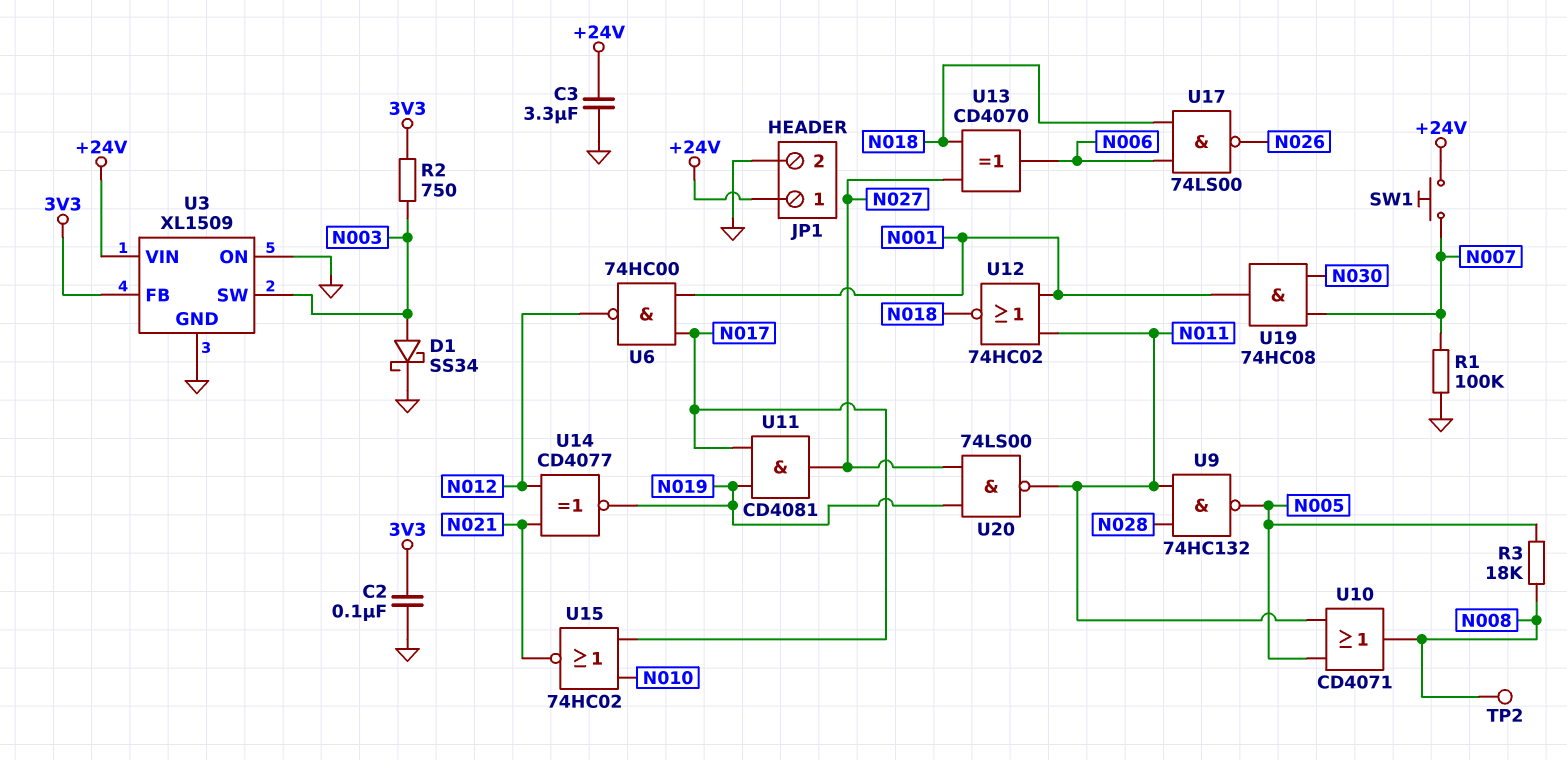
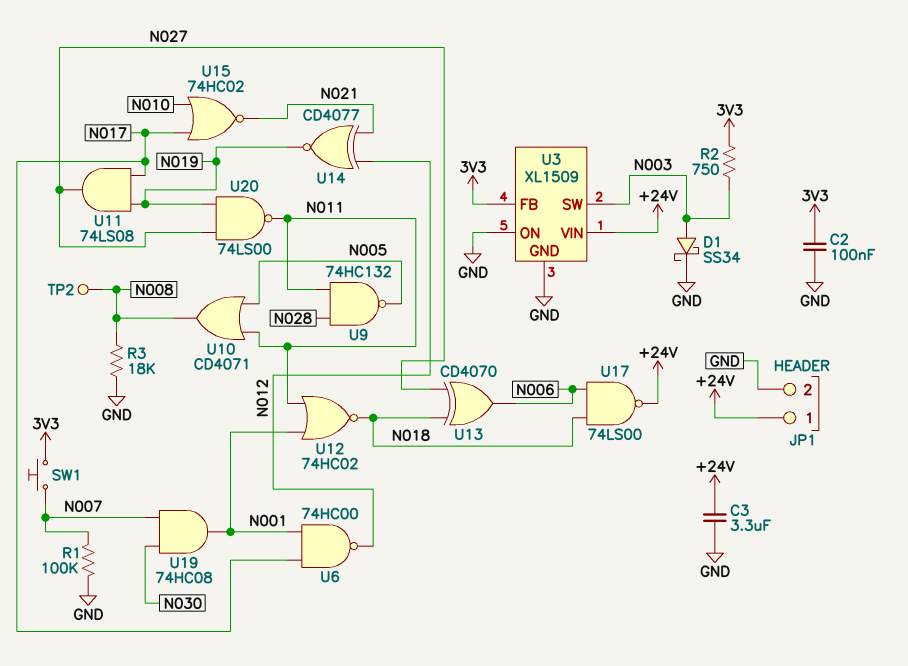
R3: 18k (N005, N008) -> 18k (GND, N008)
SW1: button (+24V, N007) -> button (3V3, N007)
U11: AND CD4081 (in N017, in N019, out N027) -> AND 74LS08 (in N017, in N019, out N027)
U17: NAND 74LS00 (in N006, in N018, out N026) -> NAND 74LS00 (in N006, in N018, out +24V)

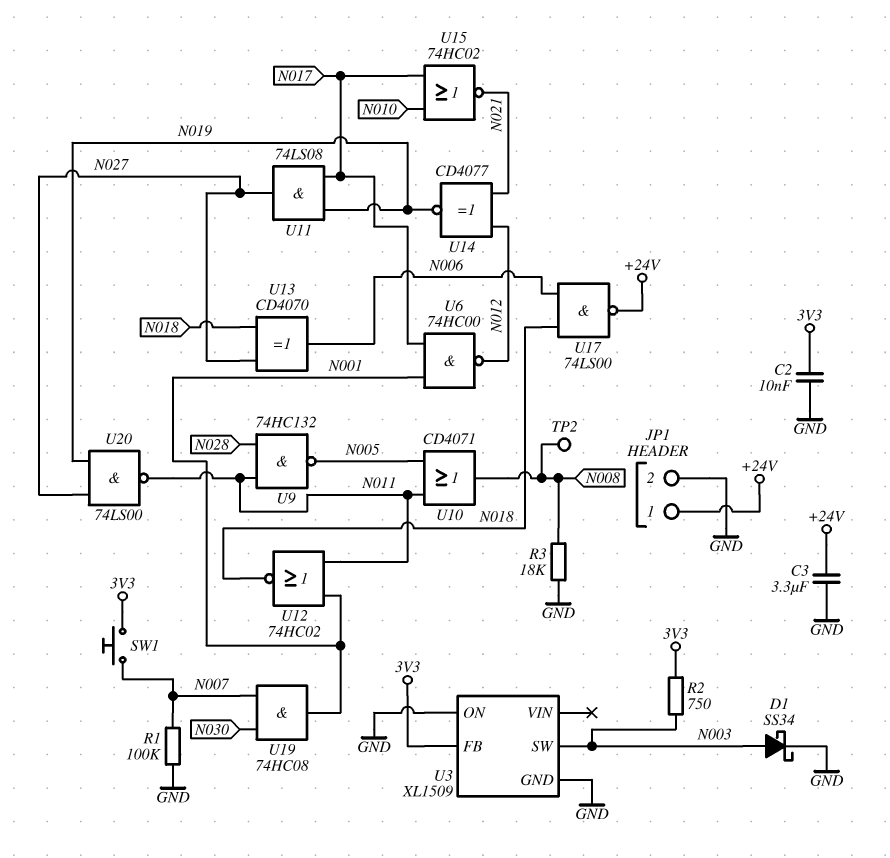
C2: 100nF (3V3, GND) -> 10nF (3V3, GND)
U3 pin VIN: +24V -> none

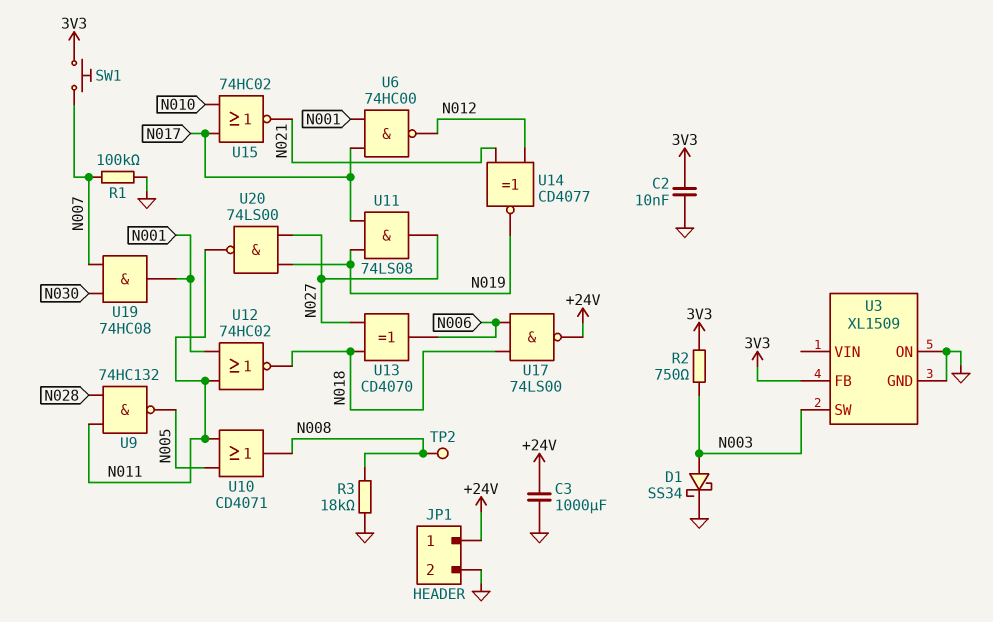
C3: 3.3uF (+24V, GND) -> 1000uF (+24V, GND)

